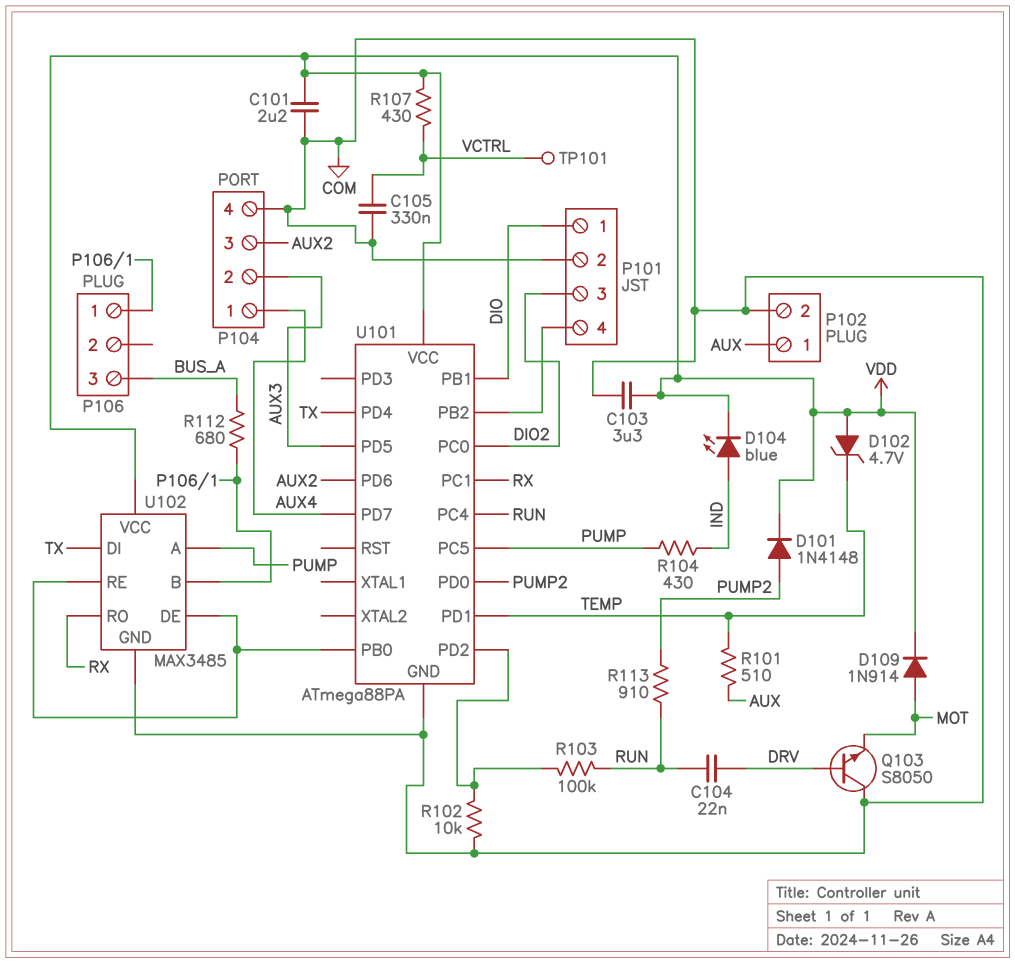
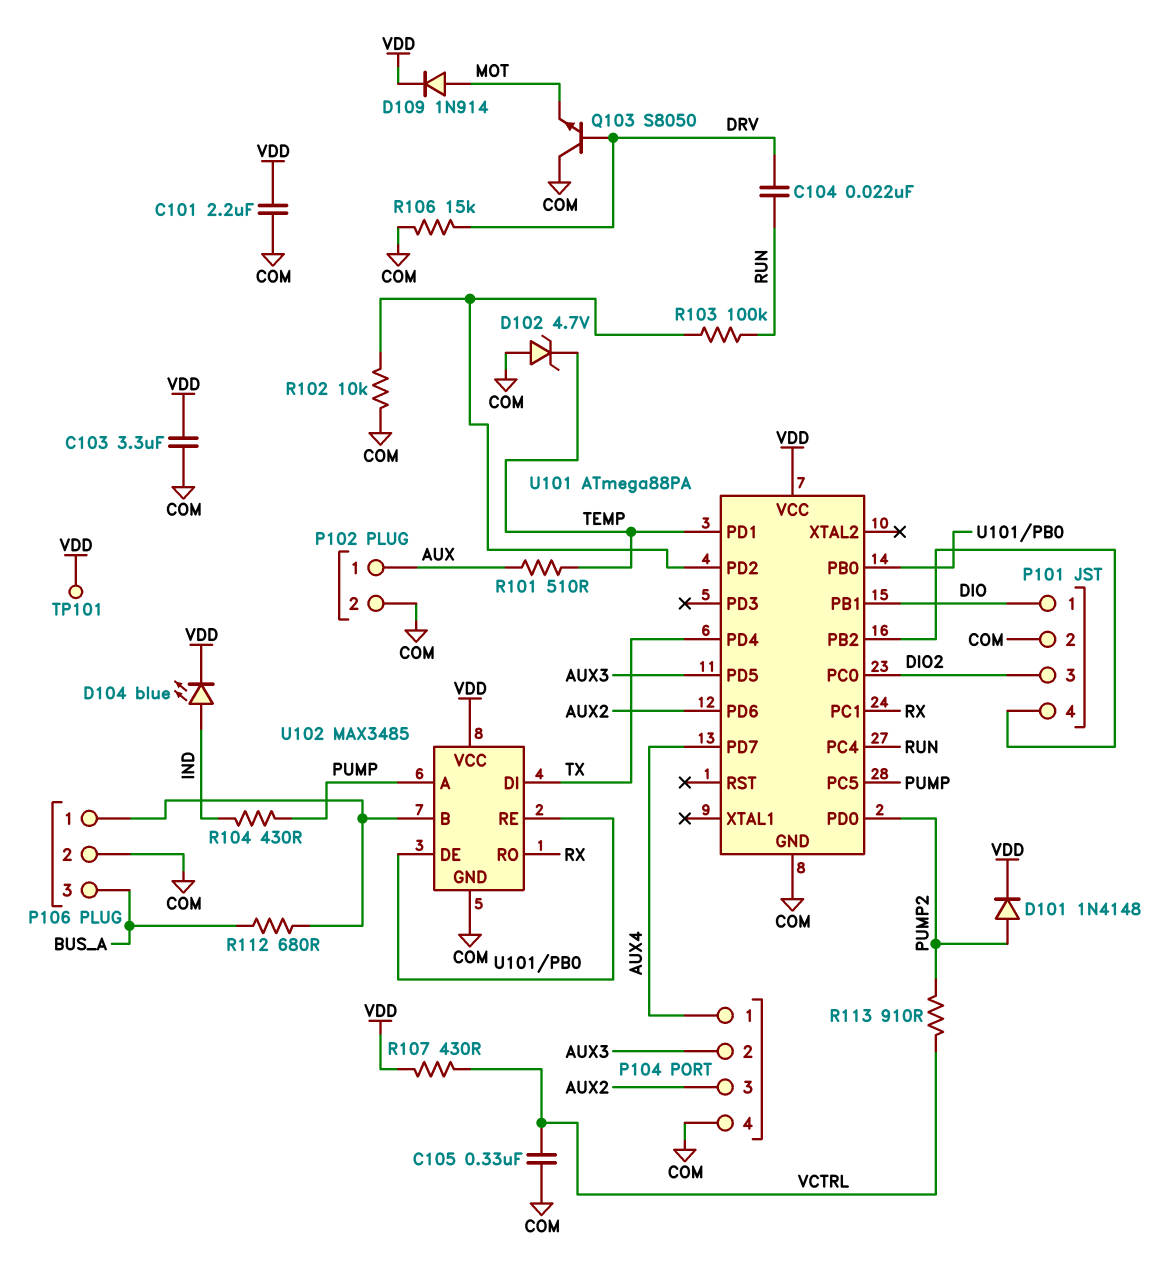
D102: zener 4.7V (A VDD, K TEMP) -> zener 4.7V (A COM, K TEMP)
P106 pin 2: none -> COM
R106: none -> 15k (COM, DRV)
R113: 910 (PUMP2, RUN) -> 910 (PUMP2, VCTRL)
TP101: test point (VCTRL) -> test point (VDD)

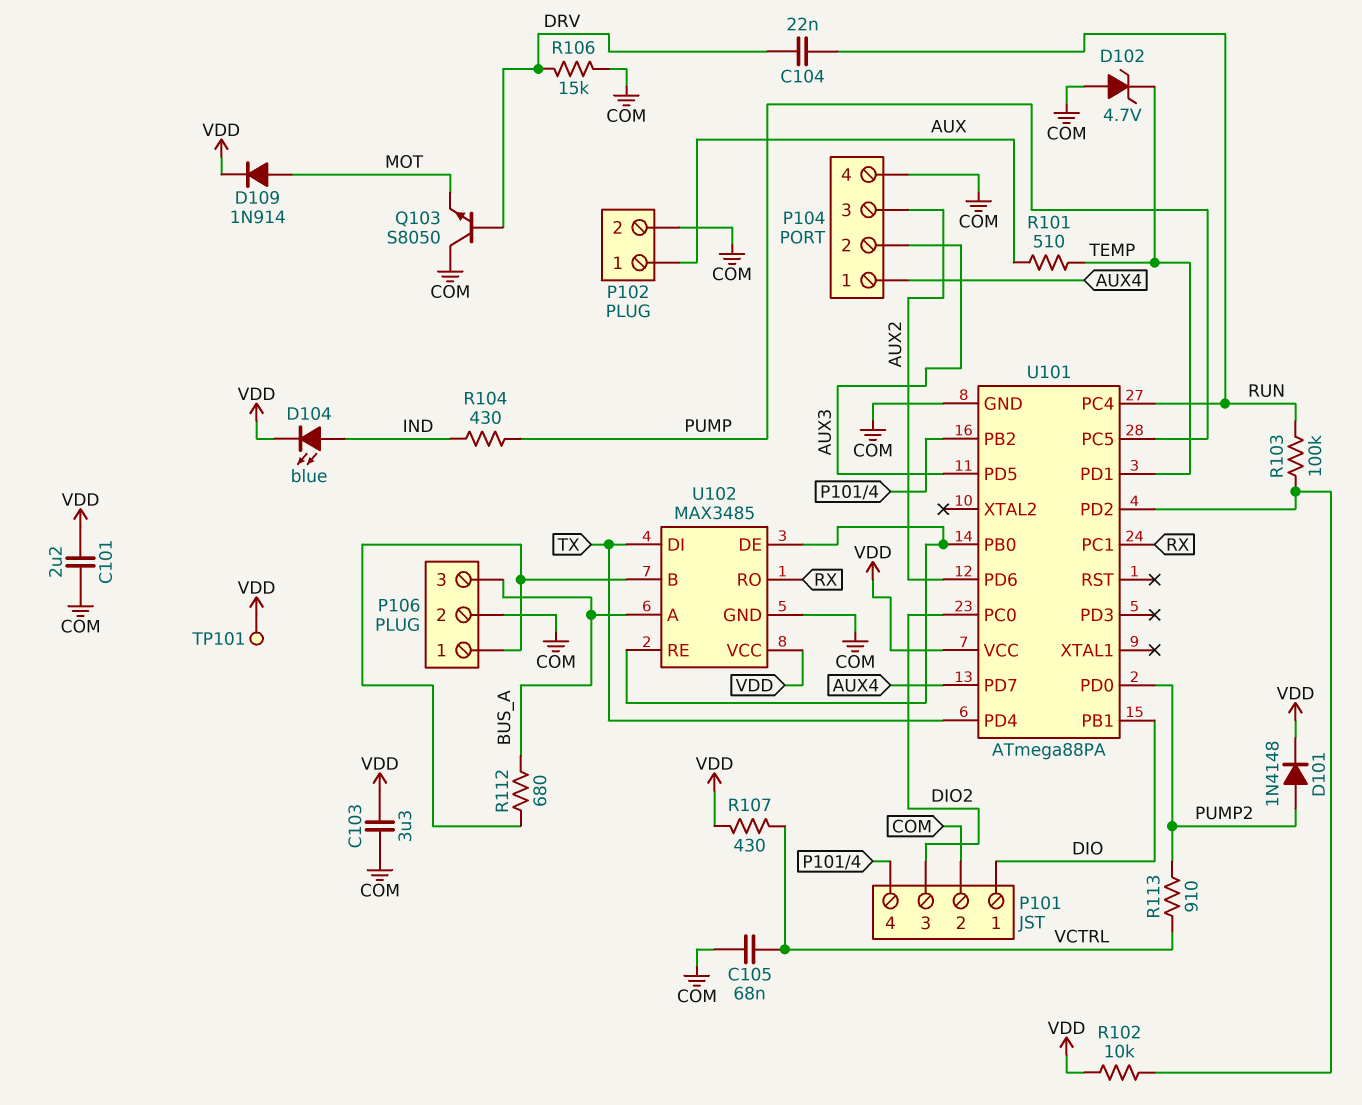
C105: 330nF (COM, VCTRL) -> 68nF (COM, VCTRL)
R102: 10k (COM, U101/PD2) -> 10k (U101/PD2, VDD)
U102 pin A: PUMP -> BUS_A

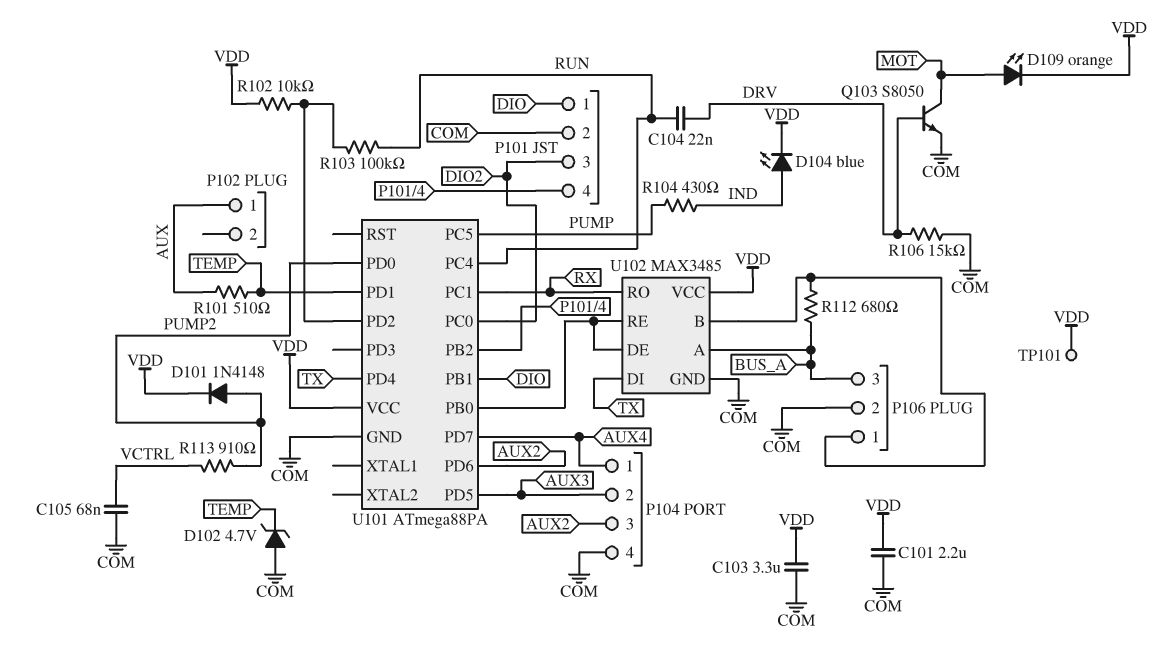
D109: diode 1N914 (A MOT, K VDD) -> LED orange (A MOT, K VDD)
P102 pin 2: COM -> none
Q103: NPN S8050 (B DRV, C COM, E MOT) -> NPN S8050 (B DRV, C MOT, E COM)
R107: 430 (VCTRL, VDD) -> none

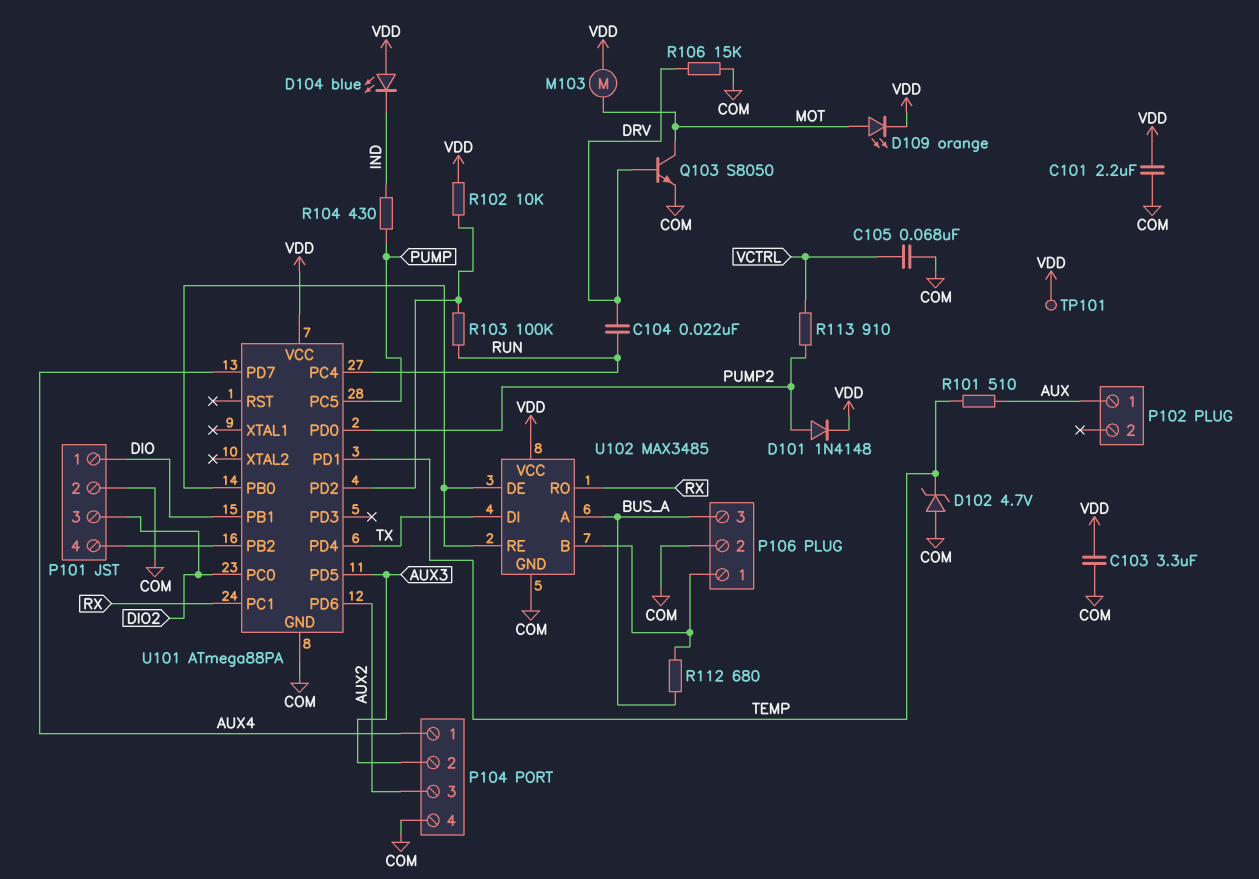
D104: LED blue (A IND, K VDD) -> LED blue (A VDD, K IND)
M103: none -> motor (MOT, VDD)

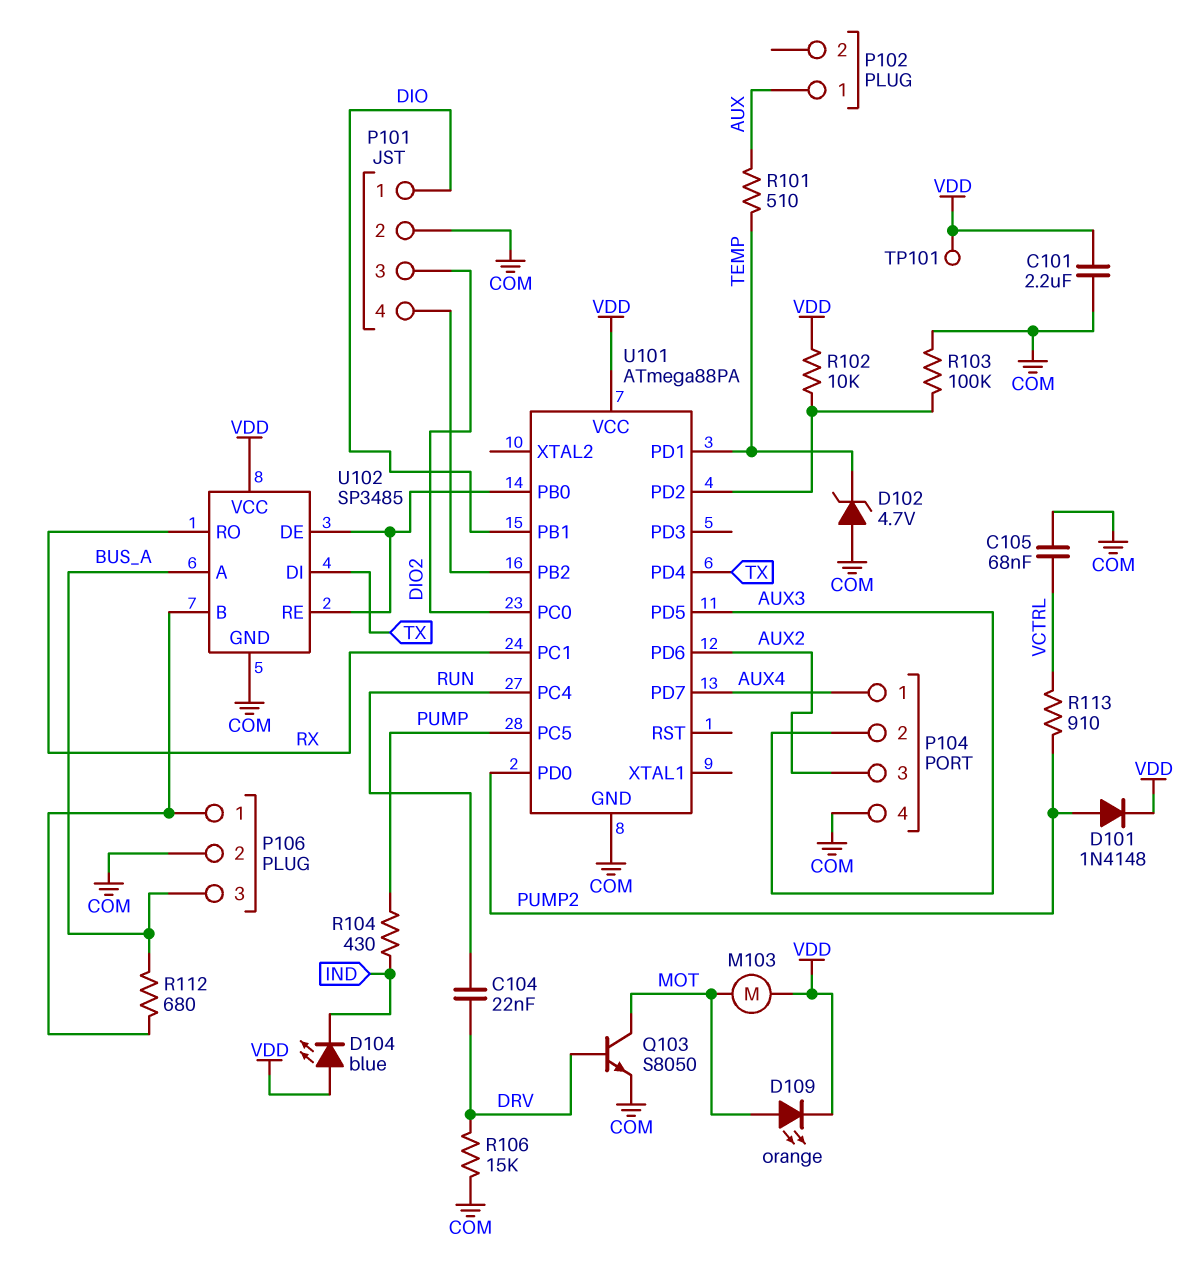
C103: 3.3uF (COM, VDD) -> none
R103: 100k (RUN, U101/PD2) -> 100k (COM, U101/PD2)
U102: MAX3485 -> SP3485

